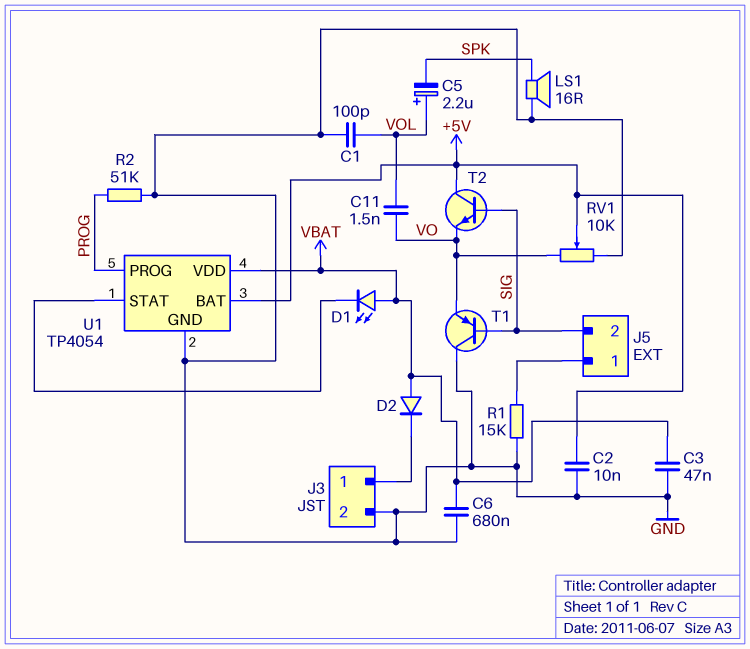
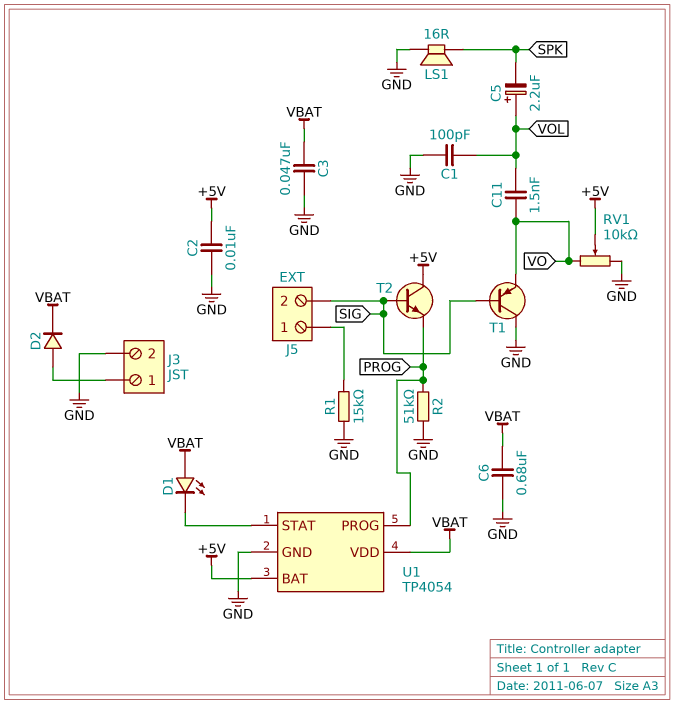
D2: diode (A VBAT, K J3/1) -> diode (A J3/1, K VBAT)
T2: NPN (B SIG, C +5V, E VO) -> NPN (B SIG, C +5V, E PROG)

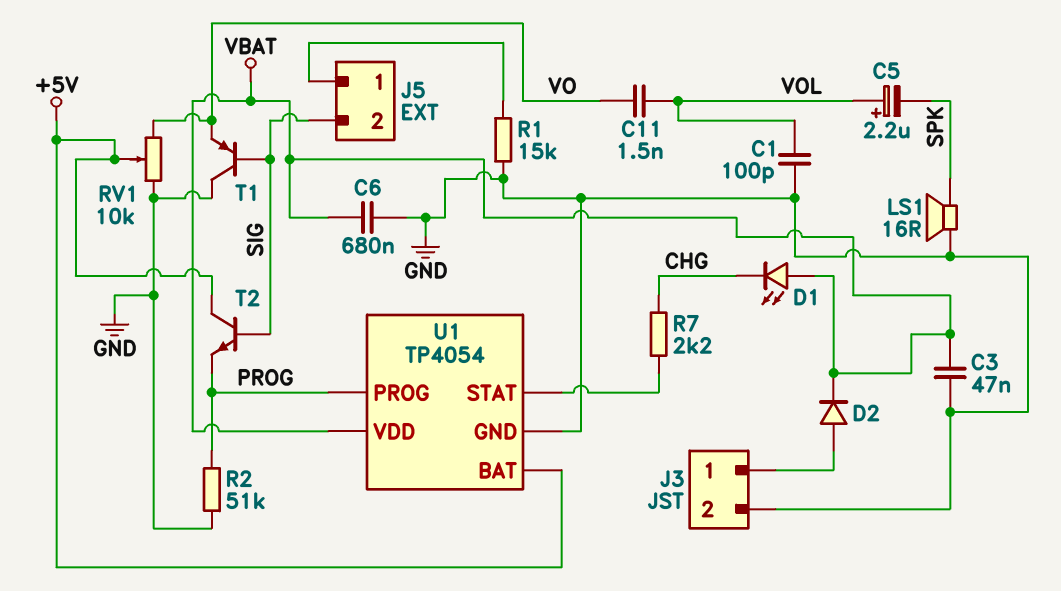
C2: 10nF (+5V, GND) -> none
D1: LED (A VBAT, K U1/STAT) -> LED (A VBAT, K CHG)
R7: none -> 2.2k (CHG, U1/STAT)

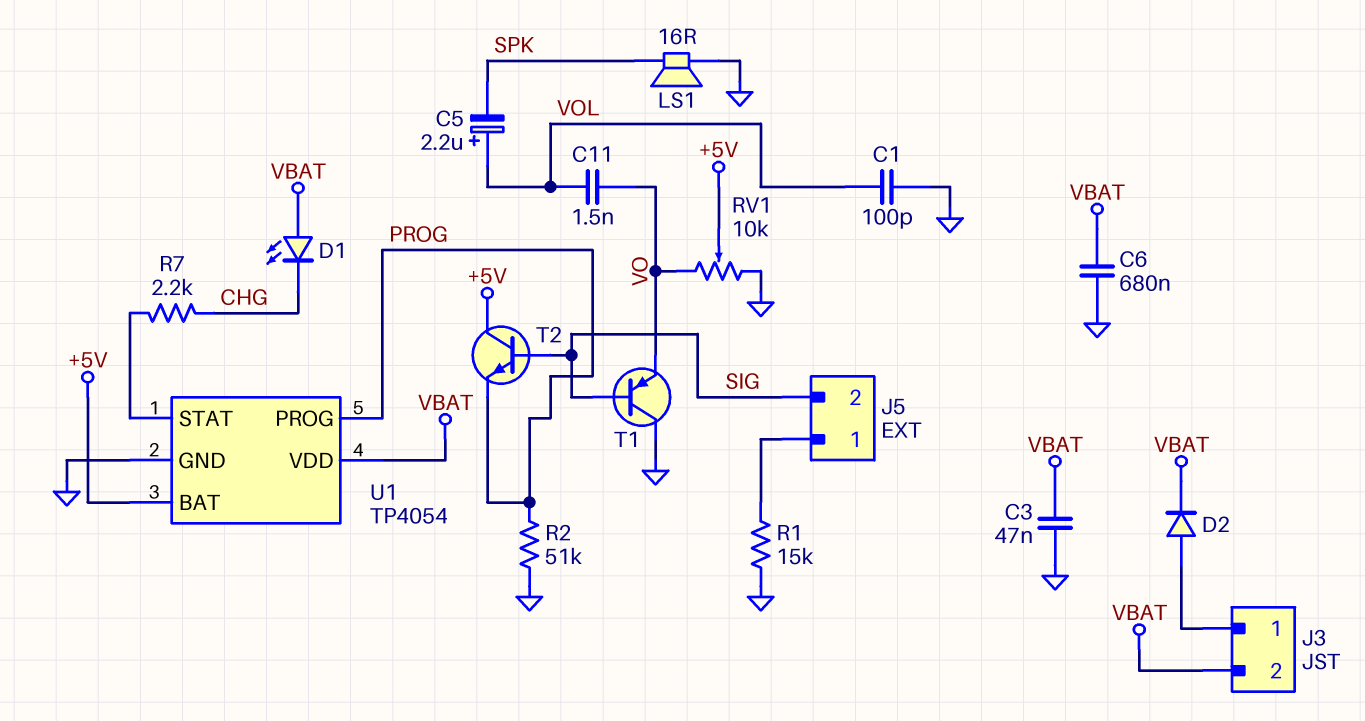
J3 pin 2: GND -> VBAT

